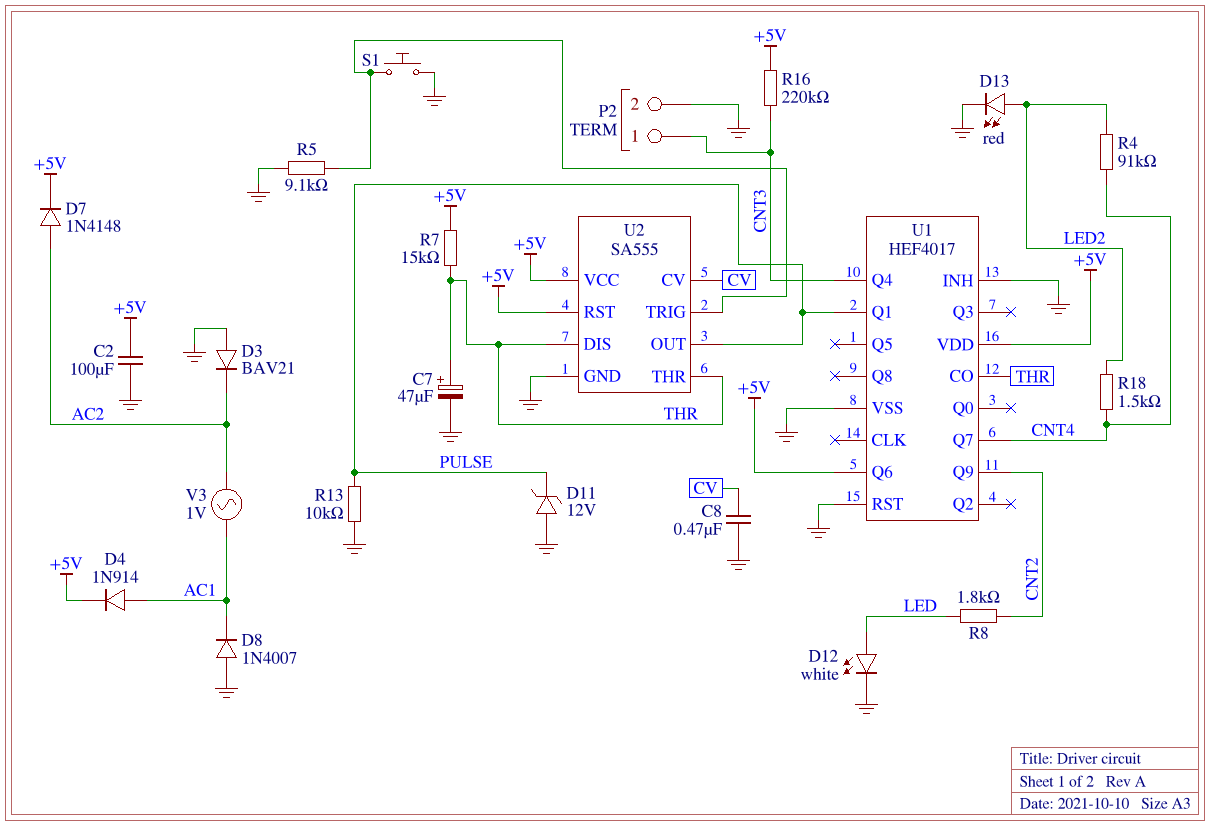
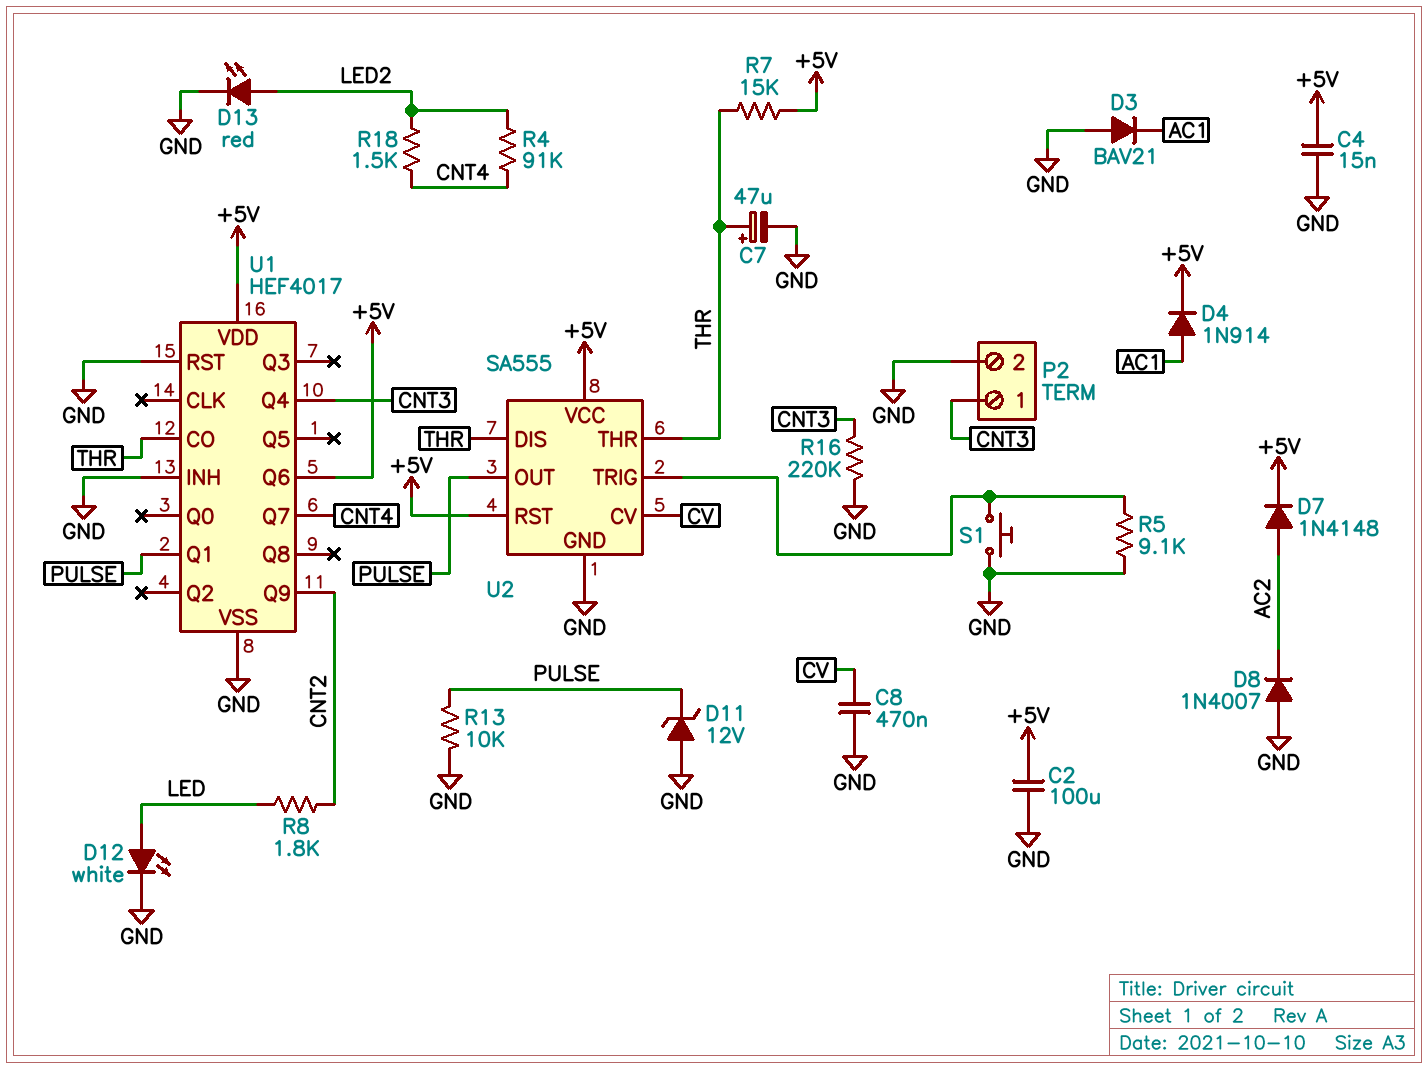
C4: none -> 15nF (+5V, GND)
D3: diode BAV21 (A GND, K AC2) -> diode BAV21 (A GND, K AC1)
D8: diode 1N4007 (A GND, K AC1) -> diode 1N4007 (A GND, K AC2)
R16: 220k (+5V, CNT3) -> 220k (CNT3, GND)
V3: AC 1V (AC1, AC2) -> none

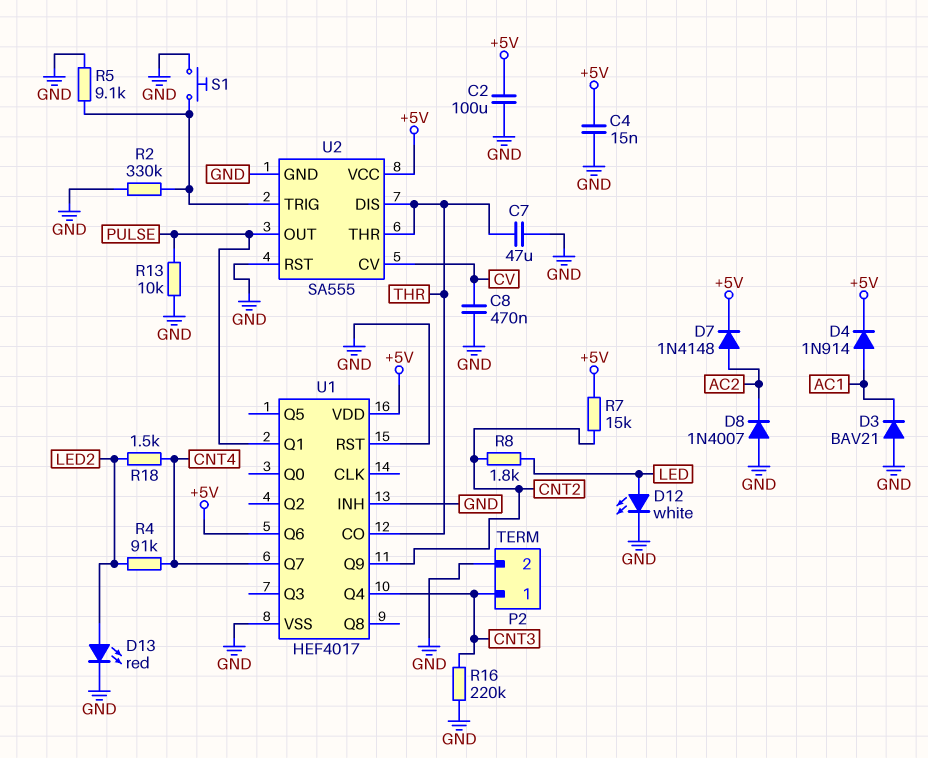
C7: 47uF (plus THR, minus GND) -> 47uF (GND, THR)
D11: zener 12V (A GND, K PULSE) -> none
R2: none -> 330k (GND, U2/TRIG)
R7: 15k (+5V, THR) -> 15k (+5V, CNT2)
U2 pin RST: +5V -> GND

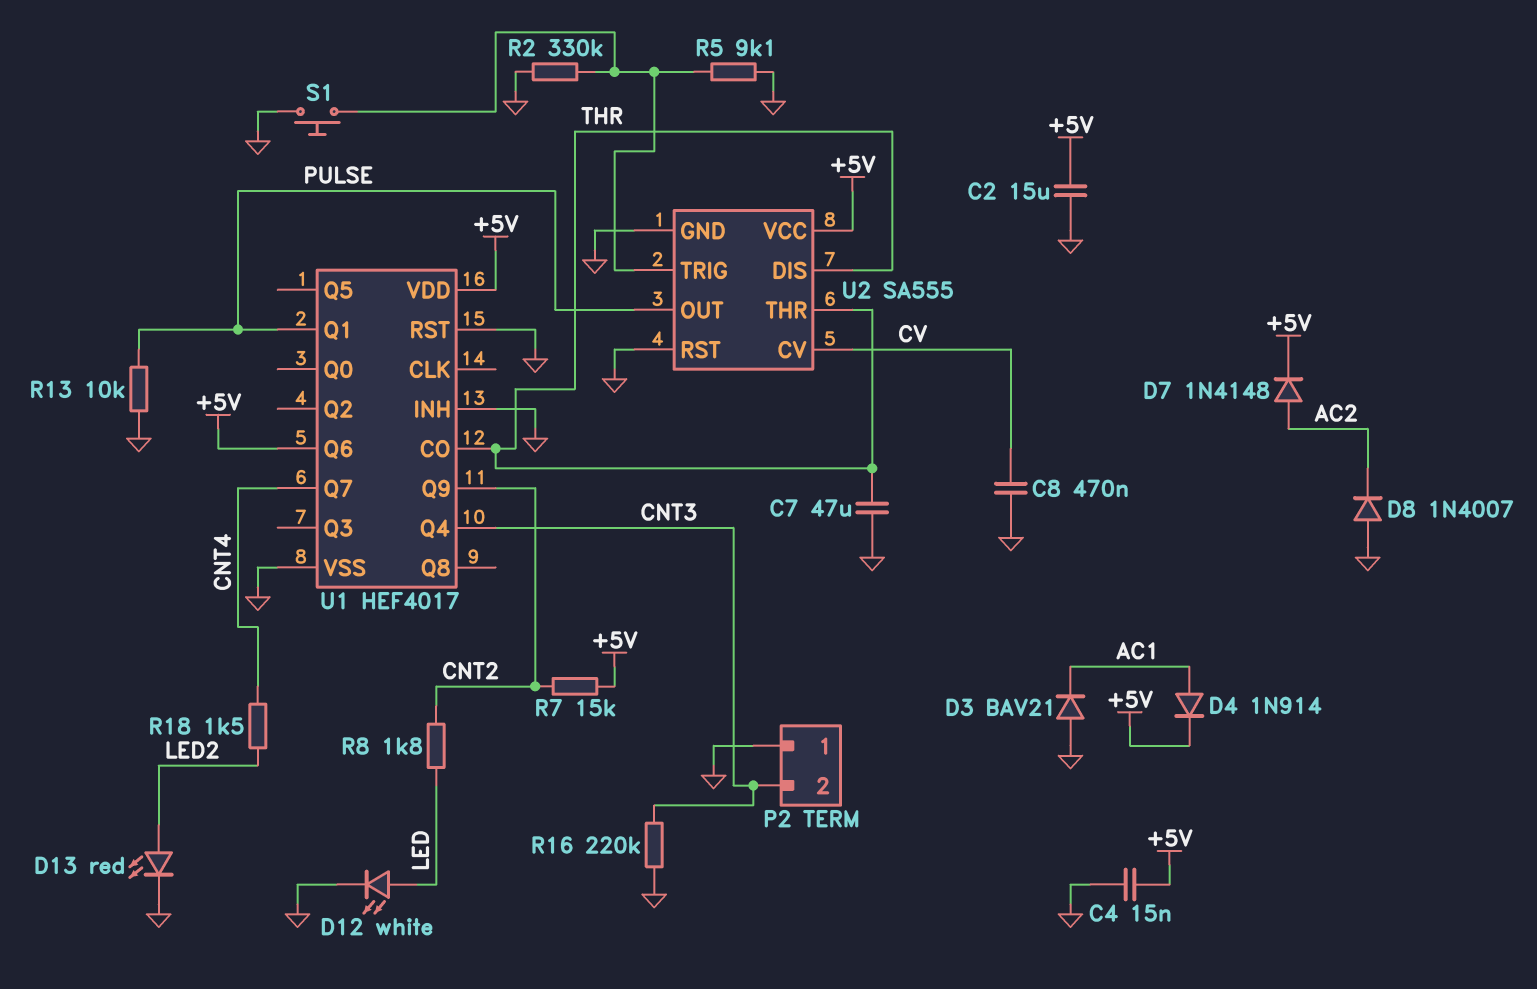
C2: 100uF (+5V, GND) -> 15uF (+5V, GND)
P2 pin 1: CNT3 -> GND
P2 pin 2: GND -> CNT3
R4: 91k (CNT4, LED2) -> none

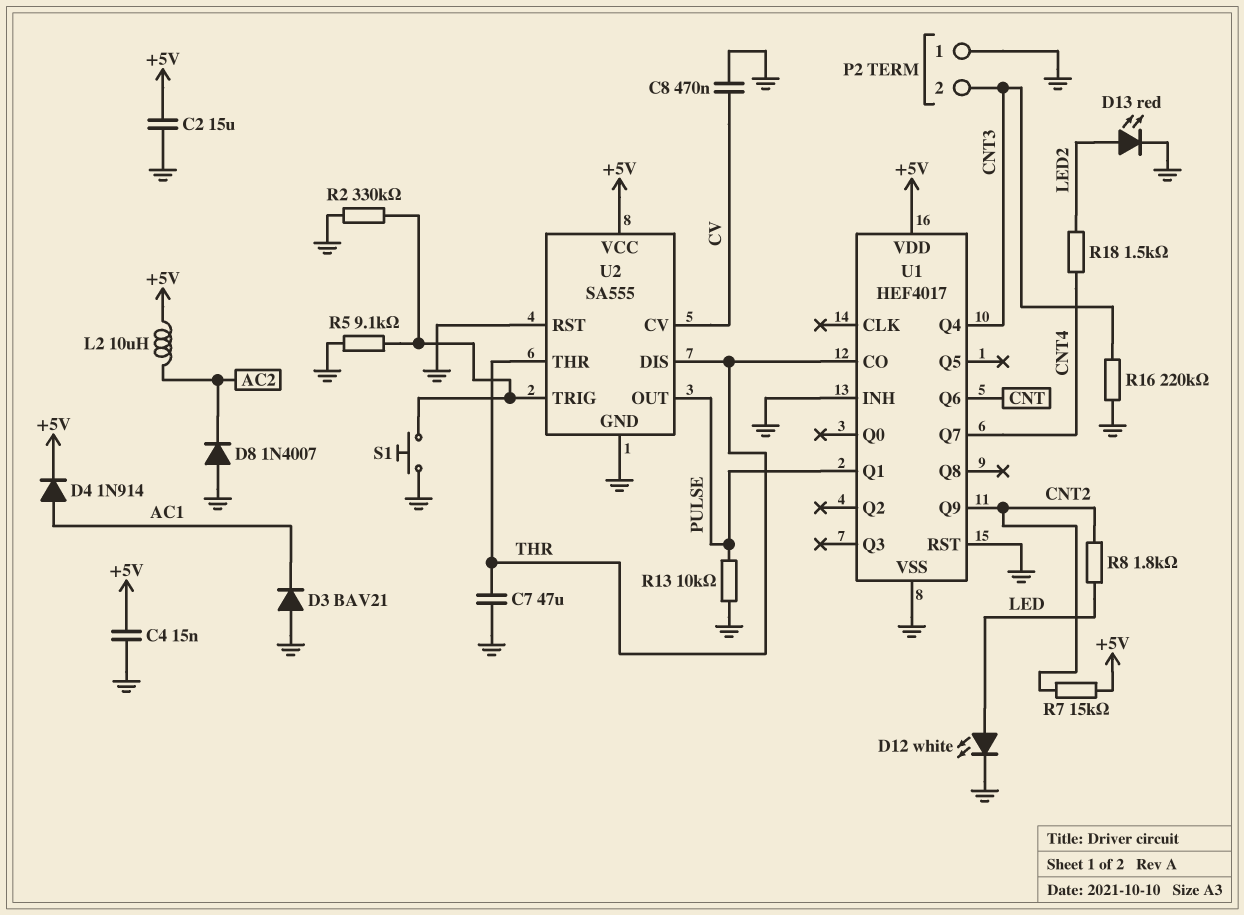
D7: diode 1N4148 (A AC2, K +5V) -> none
L2: none -> 10uH (+5V, AC2)
U1 pin Q6: +5V -> CNT

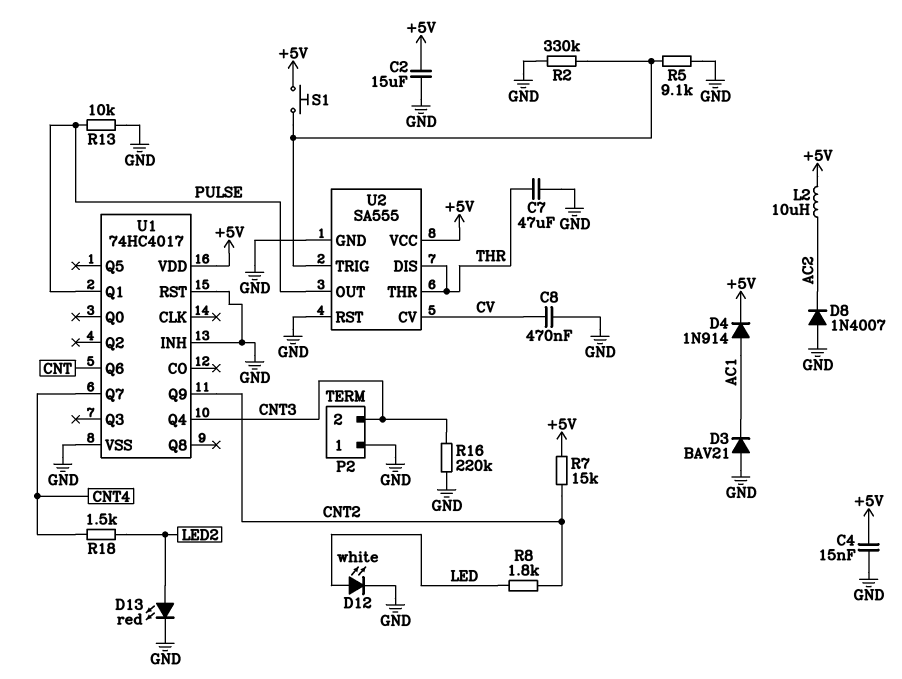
S1: button (GND, U2/TRIG) -> button (+5V, U2/TRIG)
U1: HEF4017 -> 74HC4017
U1 pin CO: THR -> none

